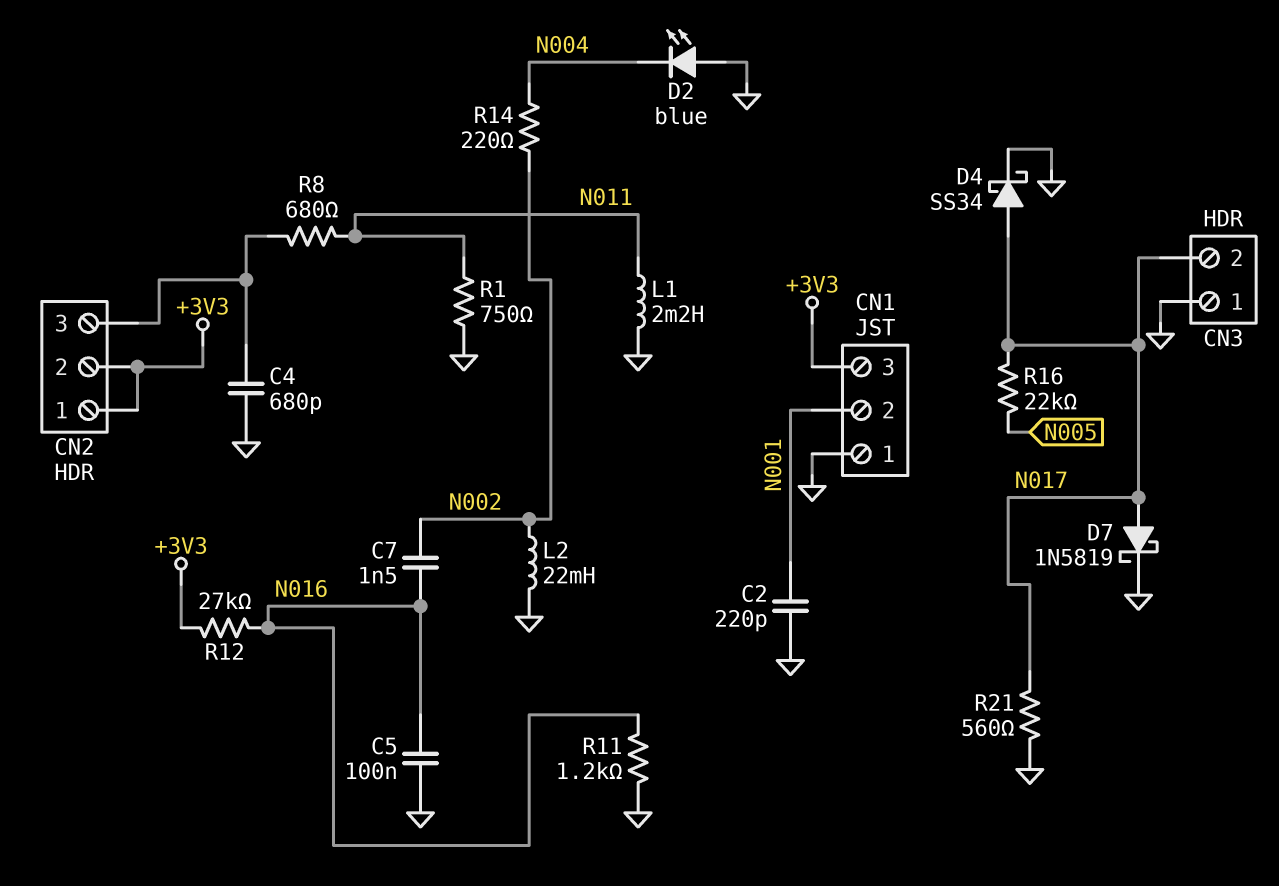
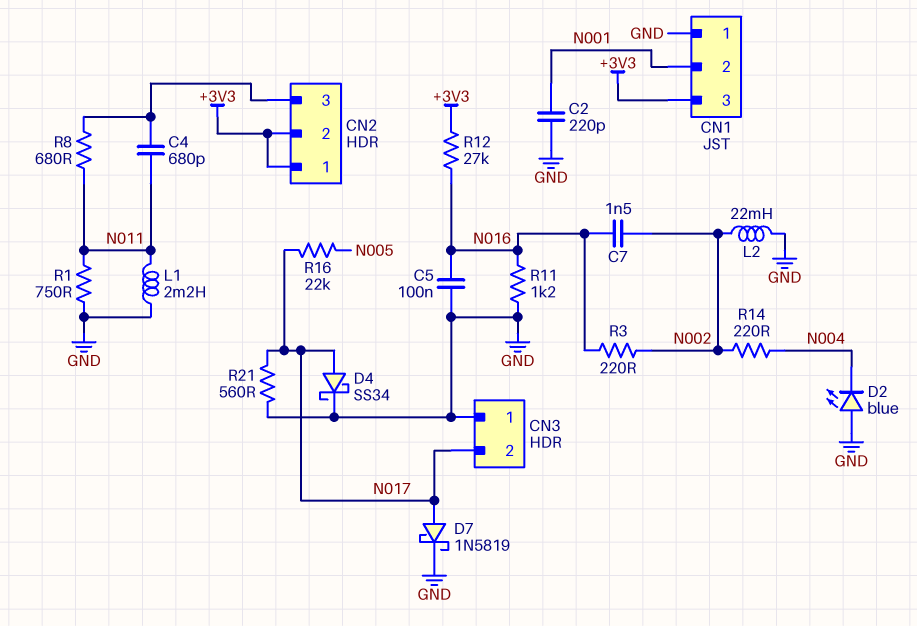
C4: 680pF (CN2/3, GND) -> 680pF (CN2/3, N011)
R3: none -> 220 (N002, N016)

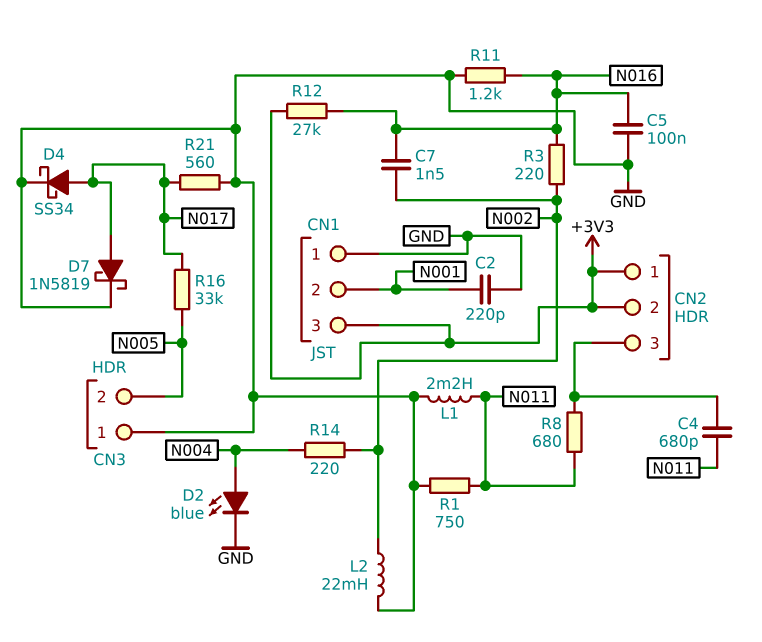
CN3 pin 2: N017 -> N005
D2: LED blue (A GND, K N004) -> LED blue (A N004, K GND)
R16: 22k (N005, N017) -> 33k (N005, N017)

